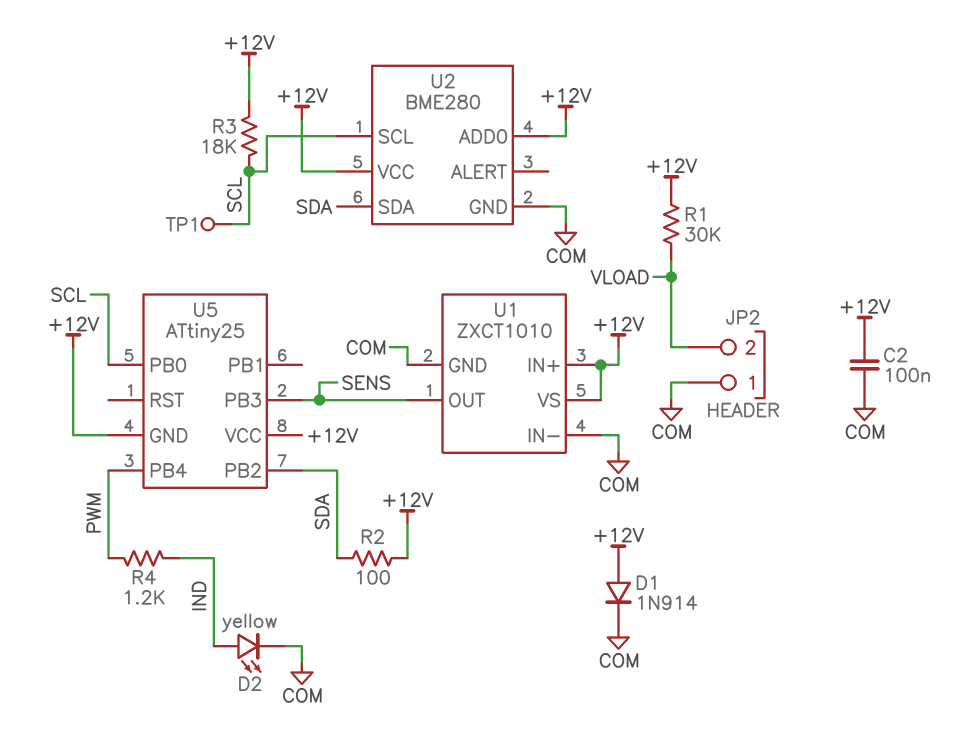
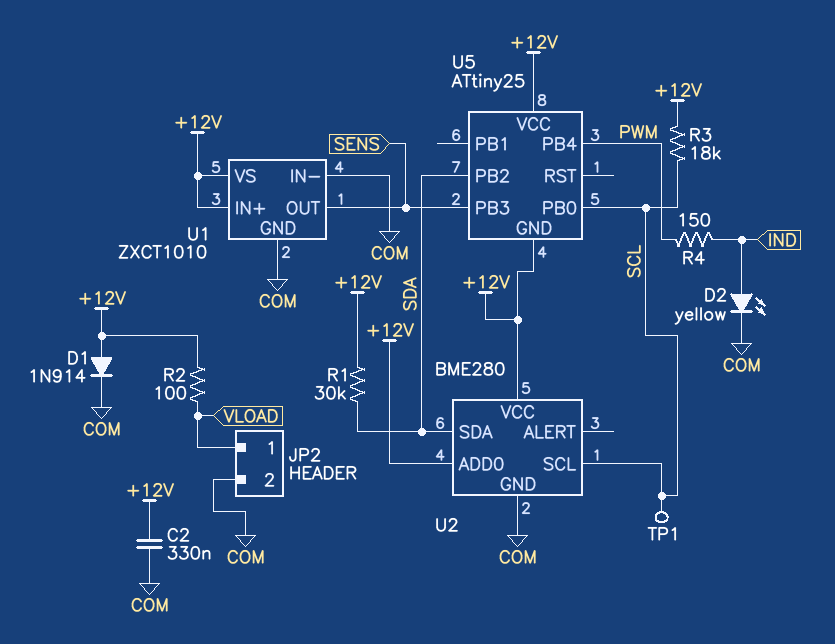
C2: 100nF (+12V, COM) -> 330nF (+12V, COM)
JP2 pin 1: COM -> VLOAD
JP2 pin 2: VLOAD -> COM
R1: 30k (+12V, VLOAD) -> 30k (+12V, SDA)
R2: 100 (+12V, SDA) -> 100 (+12V, VLOAD)
R4: 1.2k (IND, PWM) -> 150 (IND, PWM)

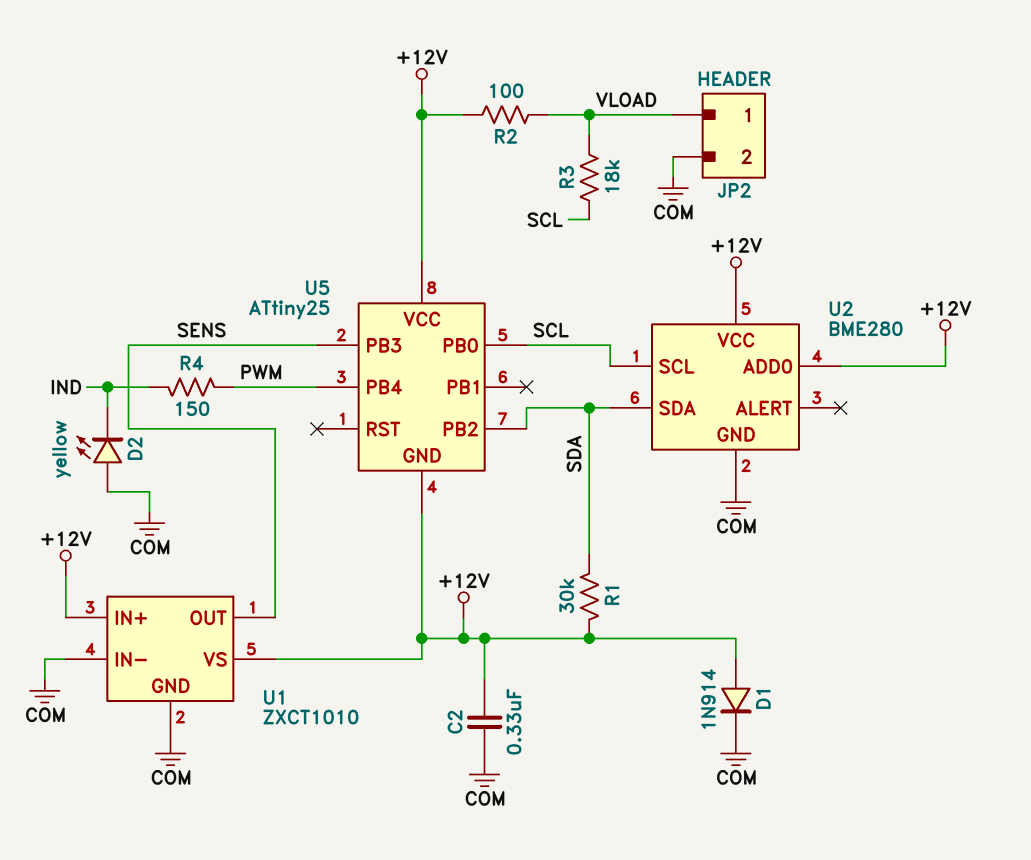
D2: LED yellow (A IND, K COM) -> LED yellow (A COM, K IND)
R3: 18k (+12V, SCL) -> 18k (SCL, VLOAD)
TP1: test point (SCL) -> none

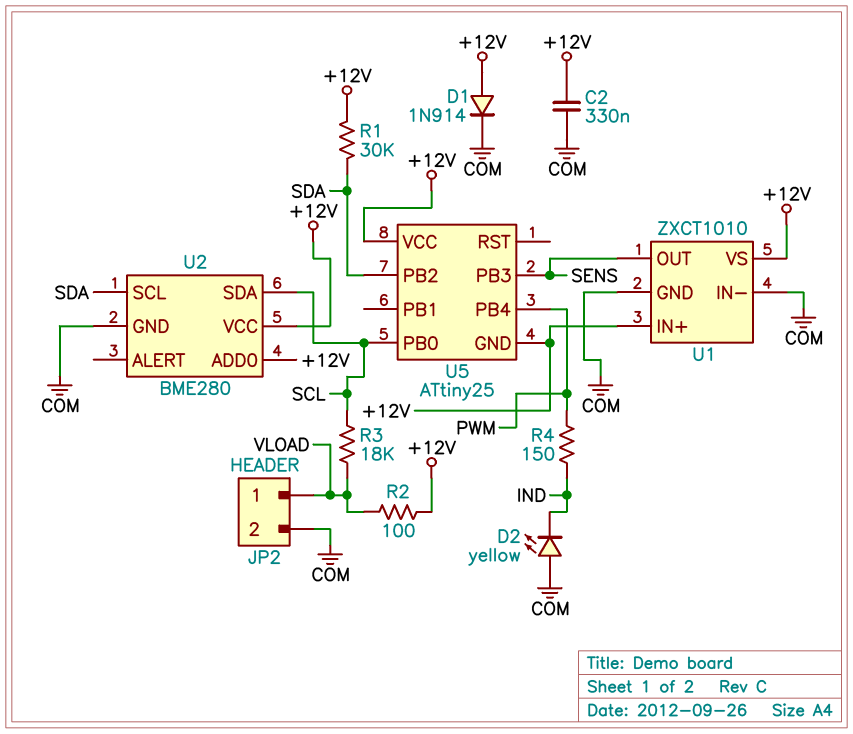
U2 pin SCL: SCL -> SDA
U2 pin SDA: SDA -> SCL

